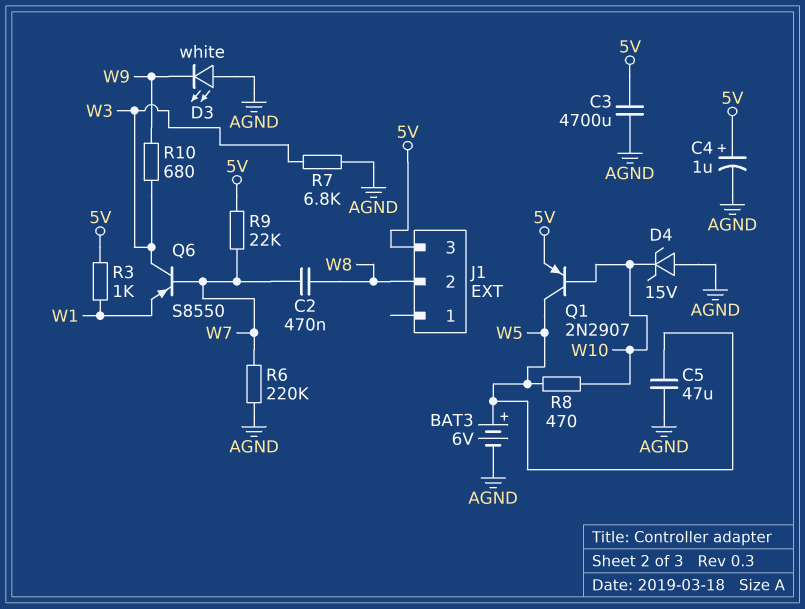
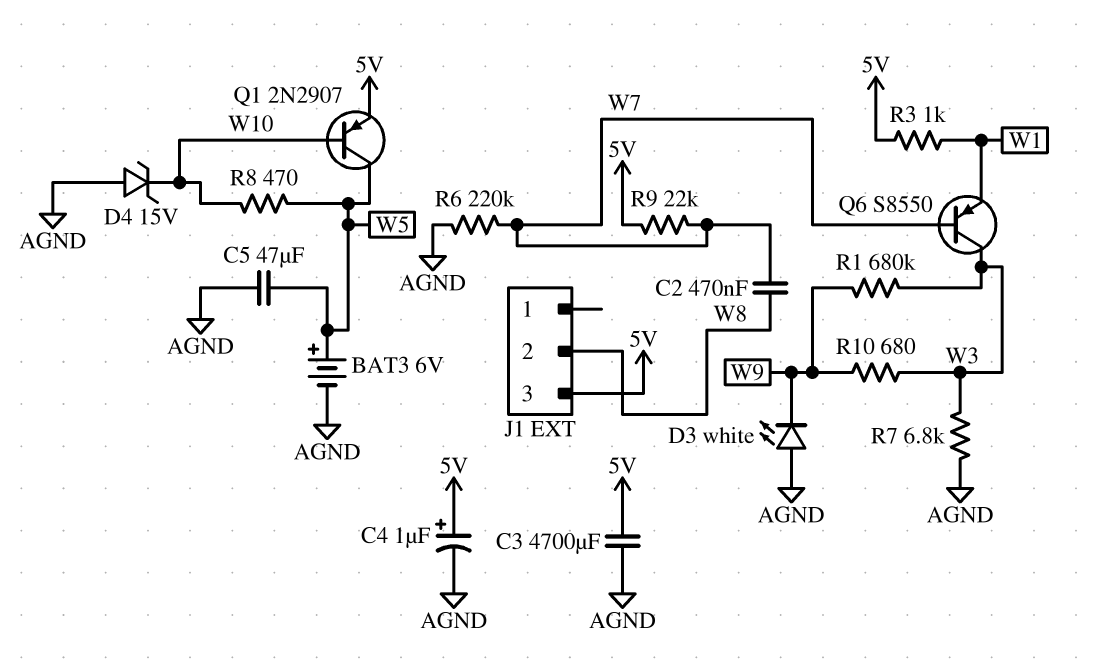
R1: none -> 680k (W3, W9)

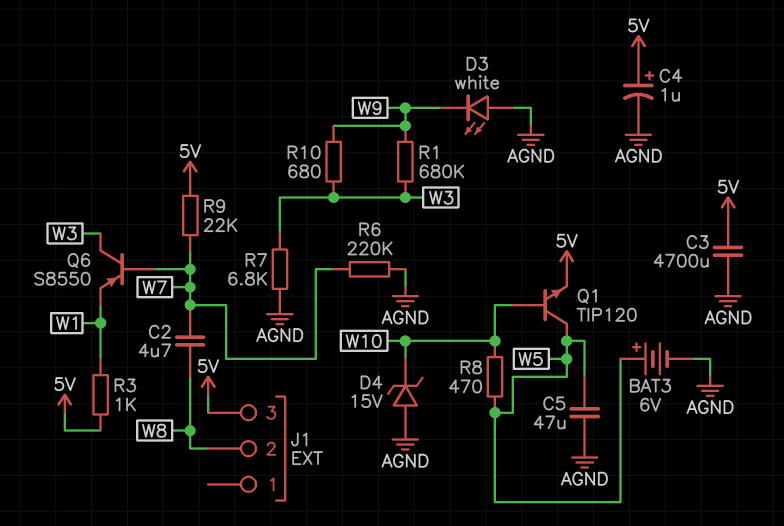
C2: 470nF (W7, W8) -> 4.7uF (W7, W8)
Q1: PNP 2N2907 (B W10, C W5, E 5V) -> NPN TIP120 (B W10, C W5, E 5V)

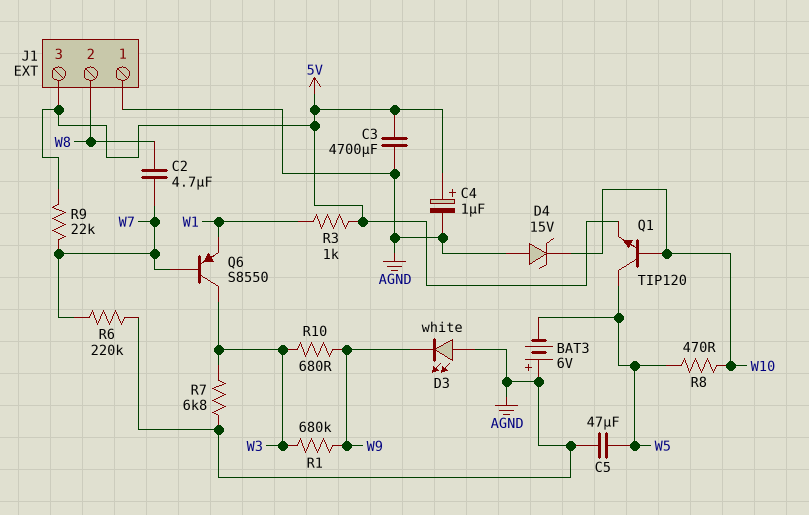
BAT3: 6V (plus W5, minus AGND) -> 6V (plus AGND, minus W5)
J1 pin 1: none -> AGND

